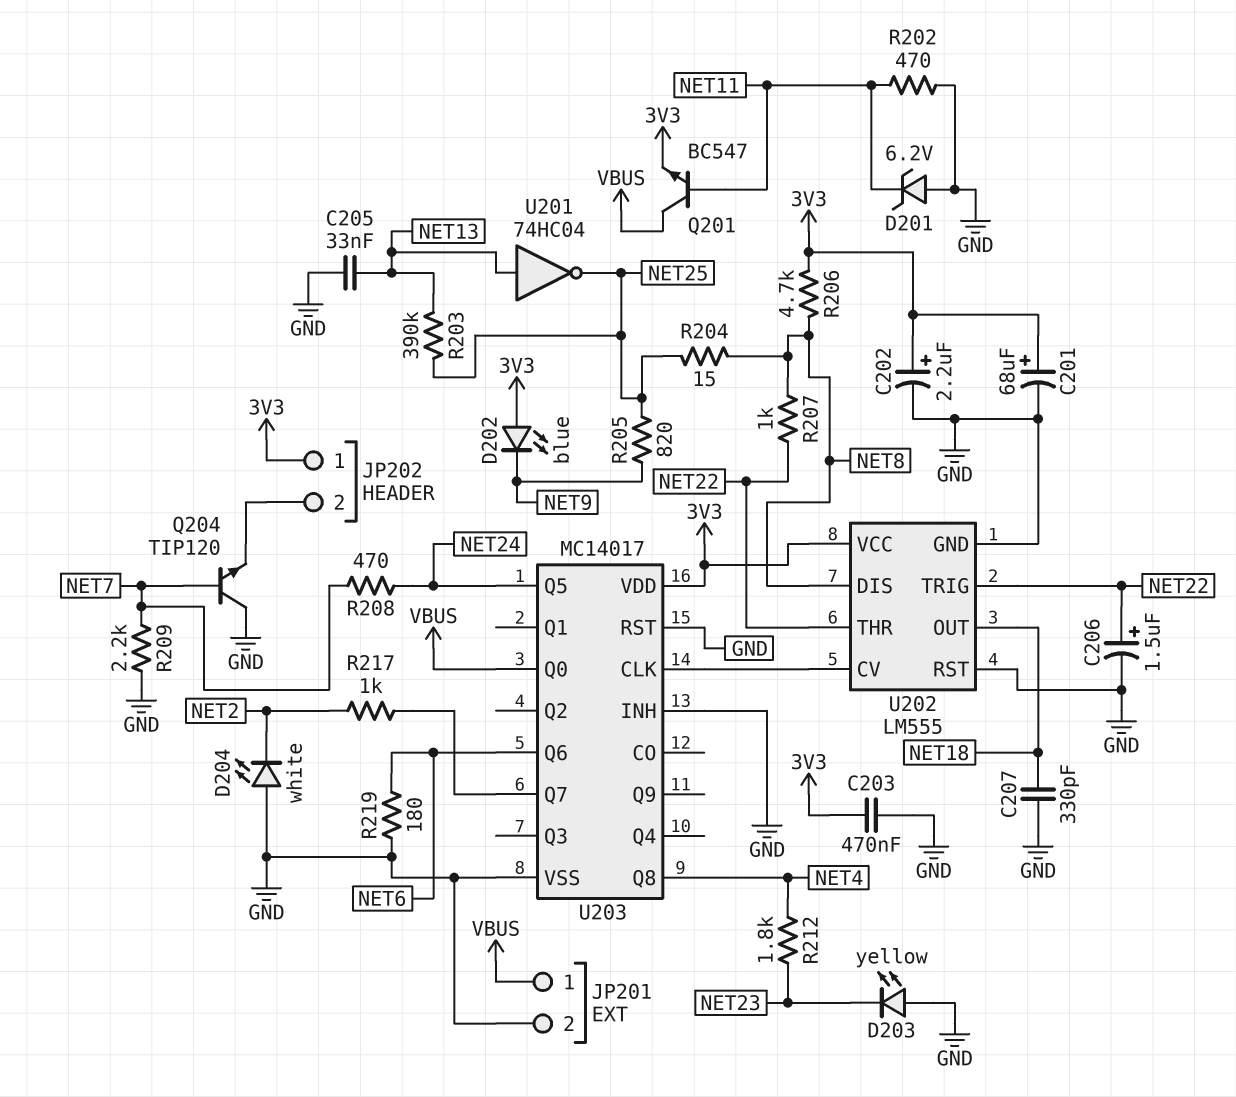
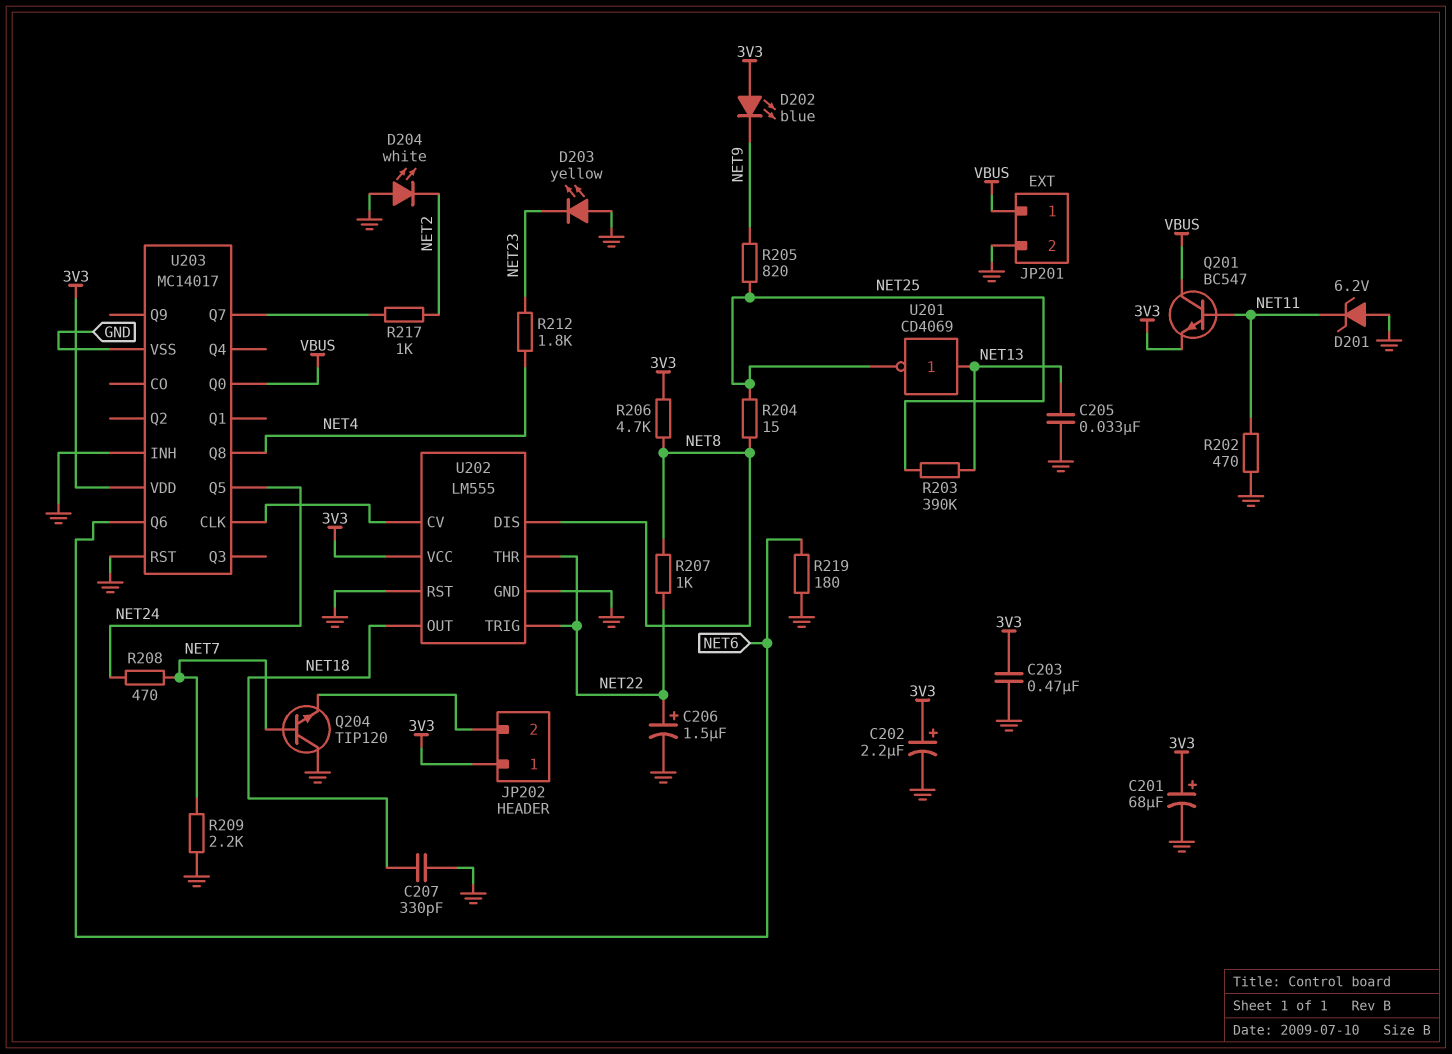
U201: NOT 74HC04 (in NET13, out NET25) -> NOT CD4069 (in NET13, out NET25)

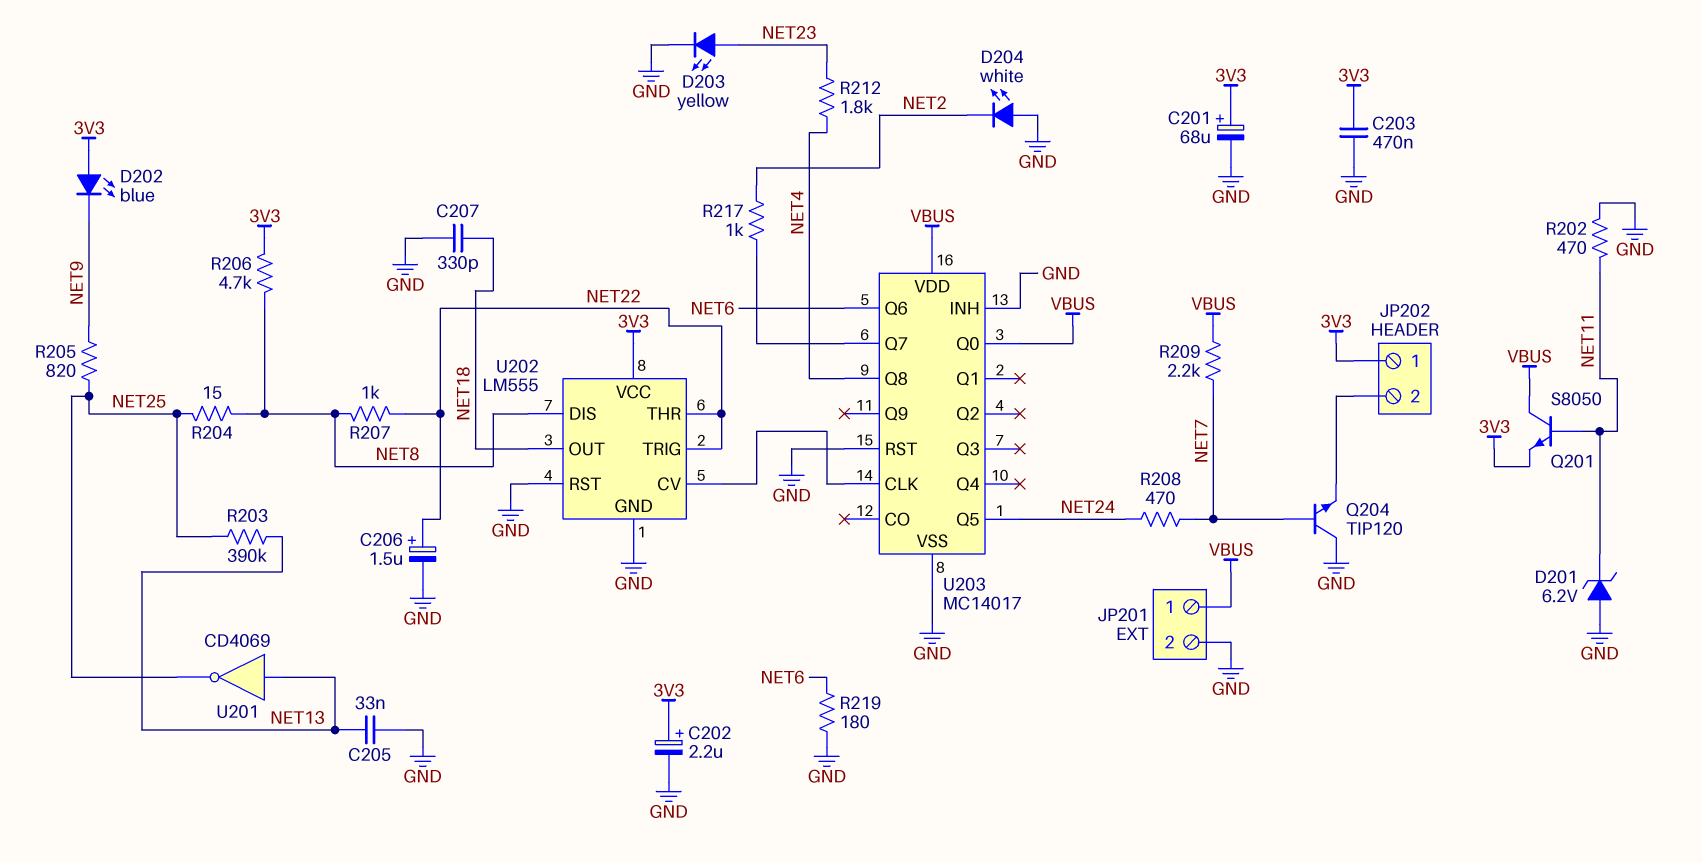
D203: LED yellow (A GND, K NET23) -> LED yellow (A NET23, K GND)
Q201: NPN BC547 (B NET11, C VBUS, E 3V3) -> NPN S8050 (B NET11, C VBUS, E 3V3)
R209: 2.2k (GND, NET7) -> 2.2k (NET7, VBUS)
U203 pin VDD: 3V3 -> VBUS

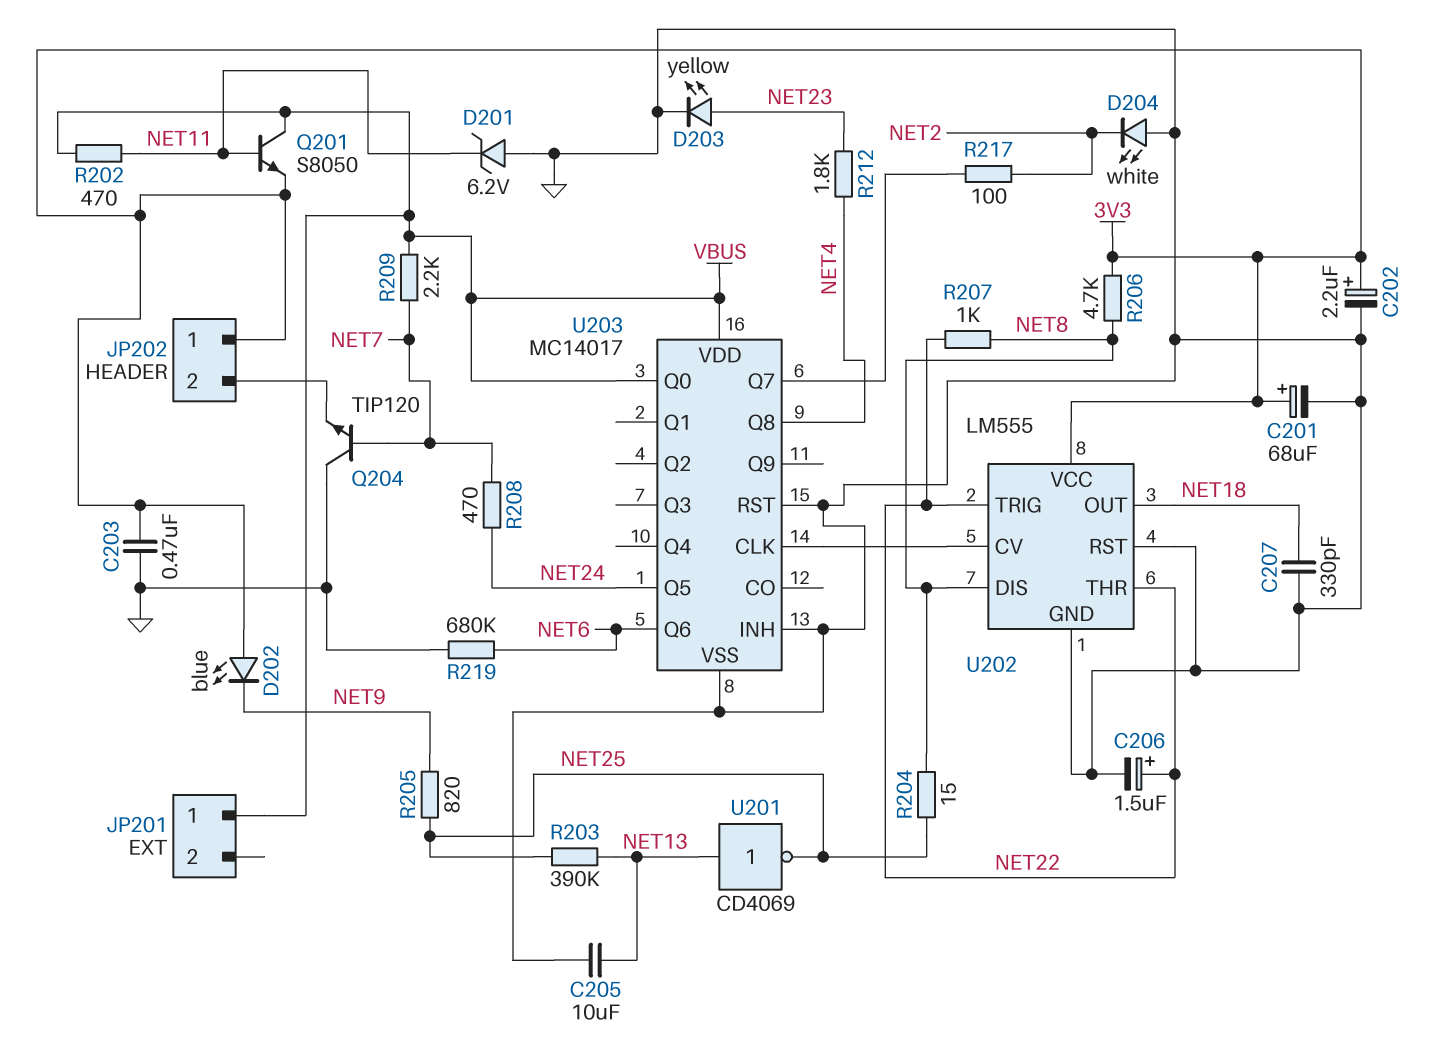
C205: 33nF (GND, NET13) -> 10uF (GND, NET13)
JP201 pin 2: GND -> none
R202: 470 (GND, NET11) -> 470 (NET11, VBUS)
R217: 1k (NET2, U203/Q7) -> 100 (NET2, U203/Q7)
R219: 180 (GND, NET6) -> 680k (GND, NET6)

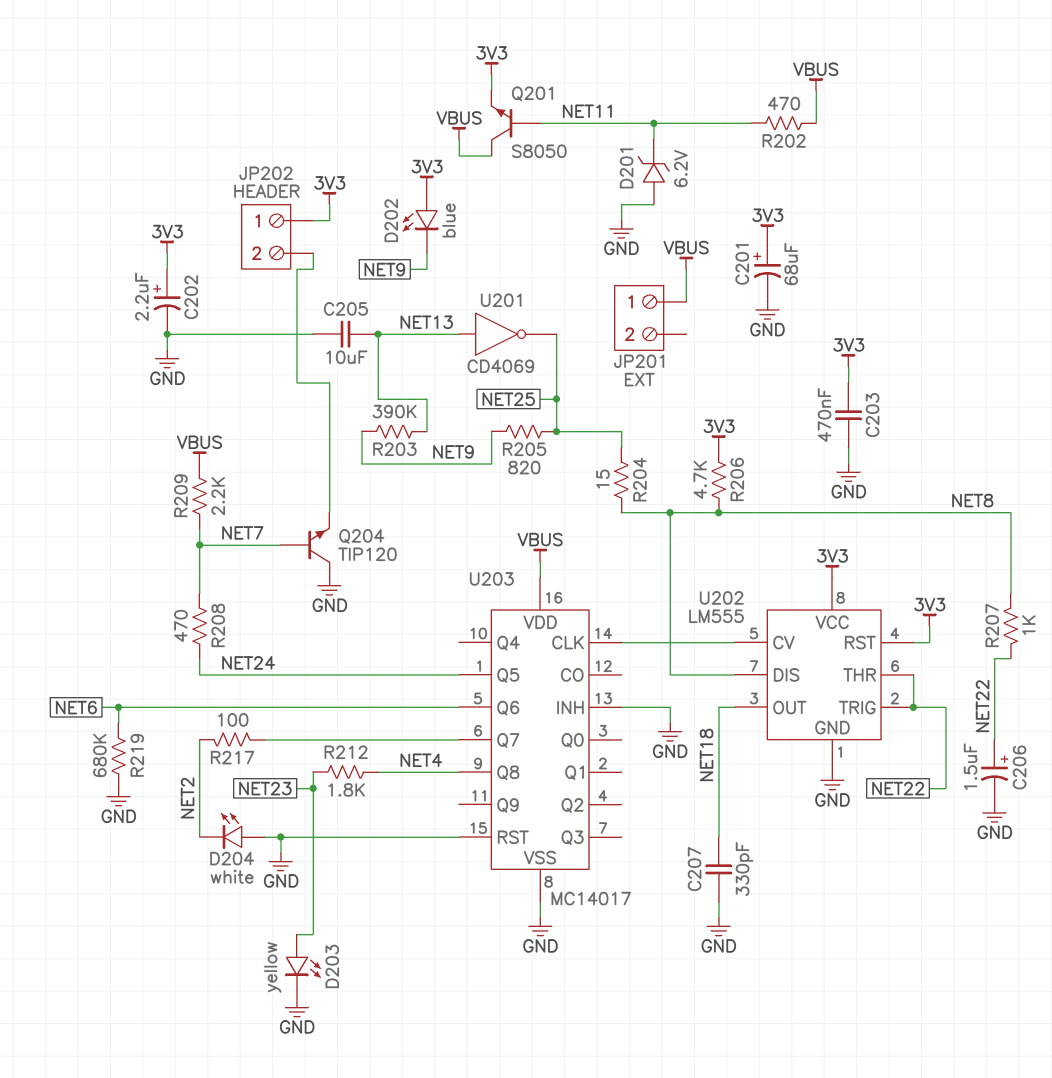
R203: 390k (NET13, NET25) -> 390k (NET9, NET13)
U202 pin RST: GND -> 3V3
U203 pin Q0: VBUS -> none

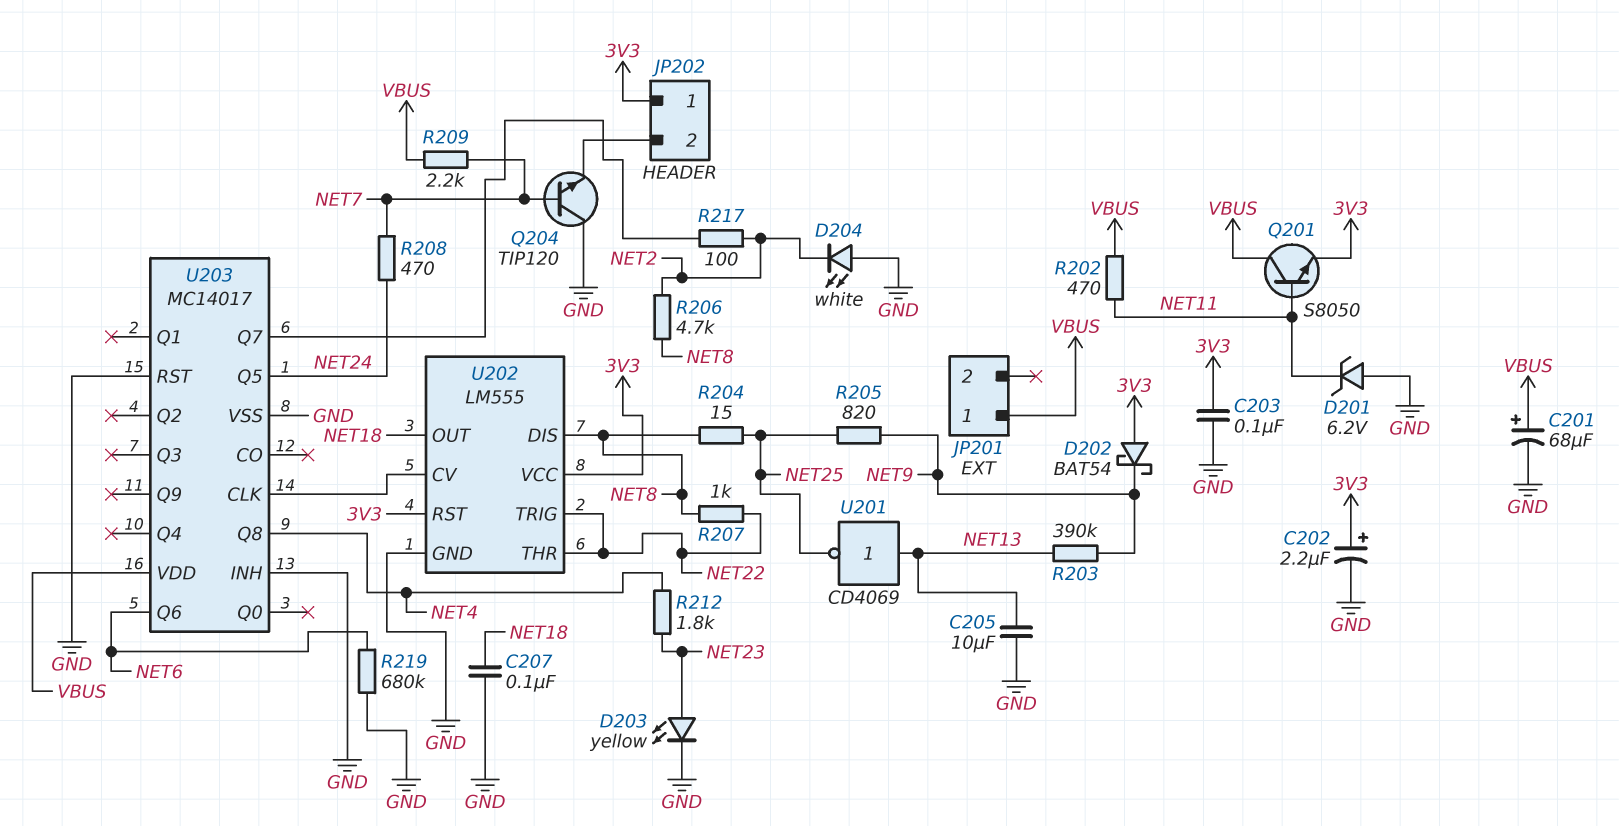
C201: 68uF (plus 3V3, minus GND) -> 68uF (plus VBUS, minus GND)
C203: 470nF (3V3, GND) -> 100nF (3V3, GND)
C206: 1.5uF (plus NET22, minus GND) -> none
C207: 330pF (GND, NET18) -> 100nF (GND, NET18)
D202: LED blue (A 3V3, K NET9) -> schottky BAT54 (A 3V3, K NET9)
R206: 4.7k (3V3, NET8) -> 4.7k (NET2, NET8)

